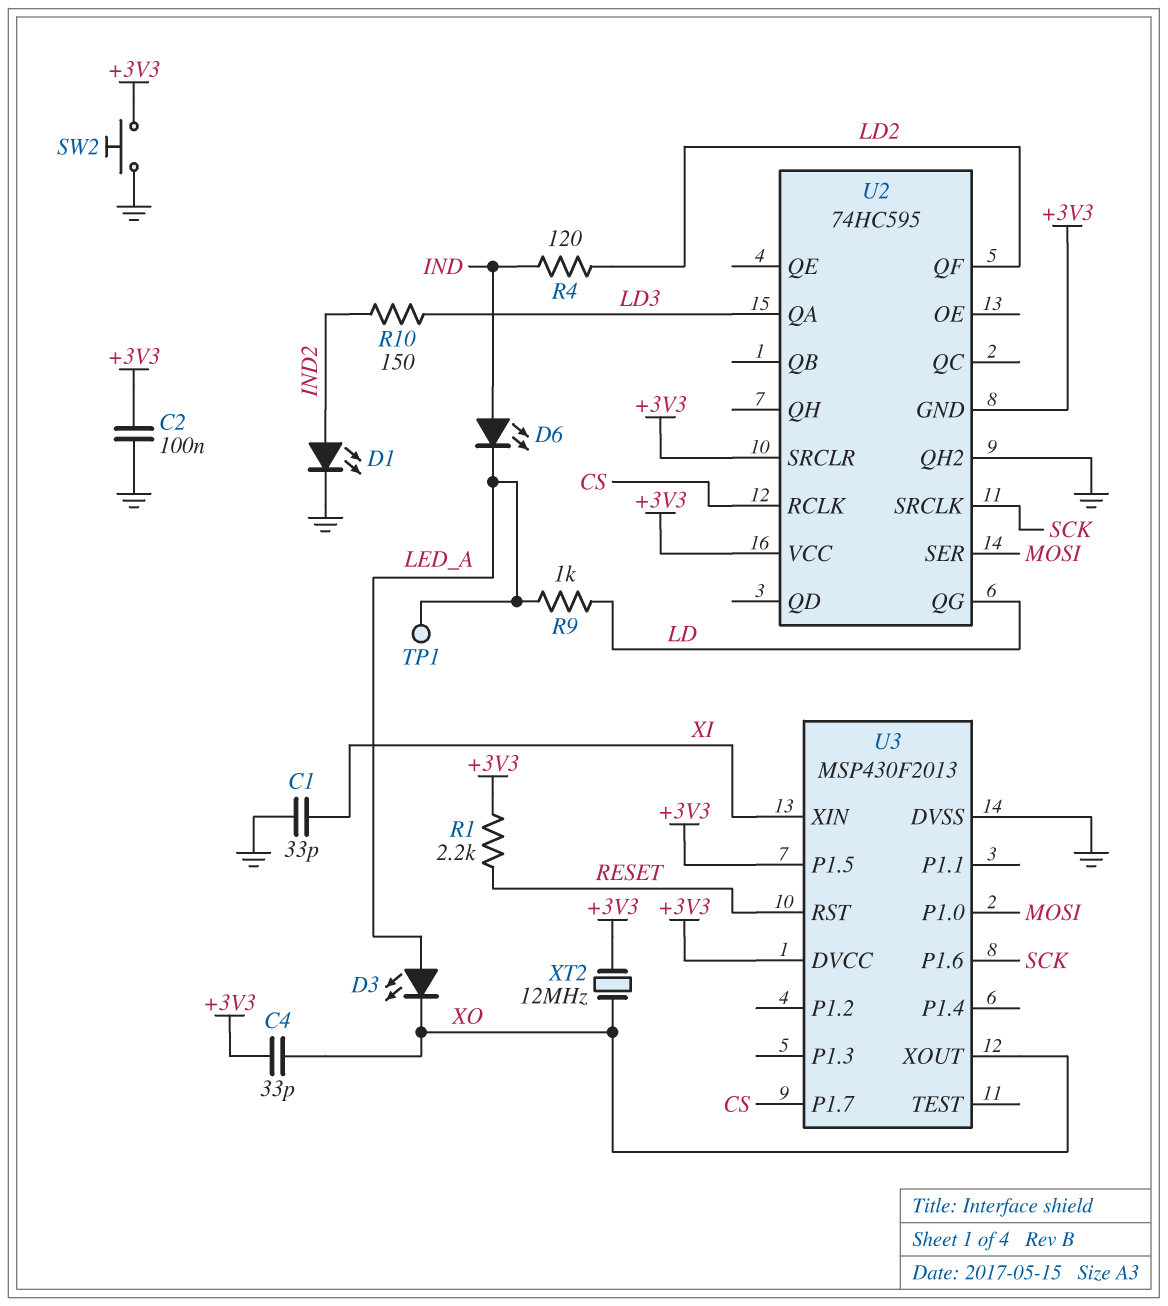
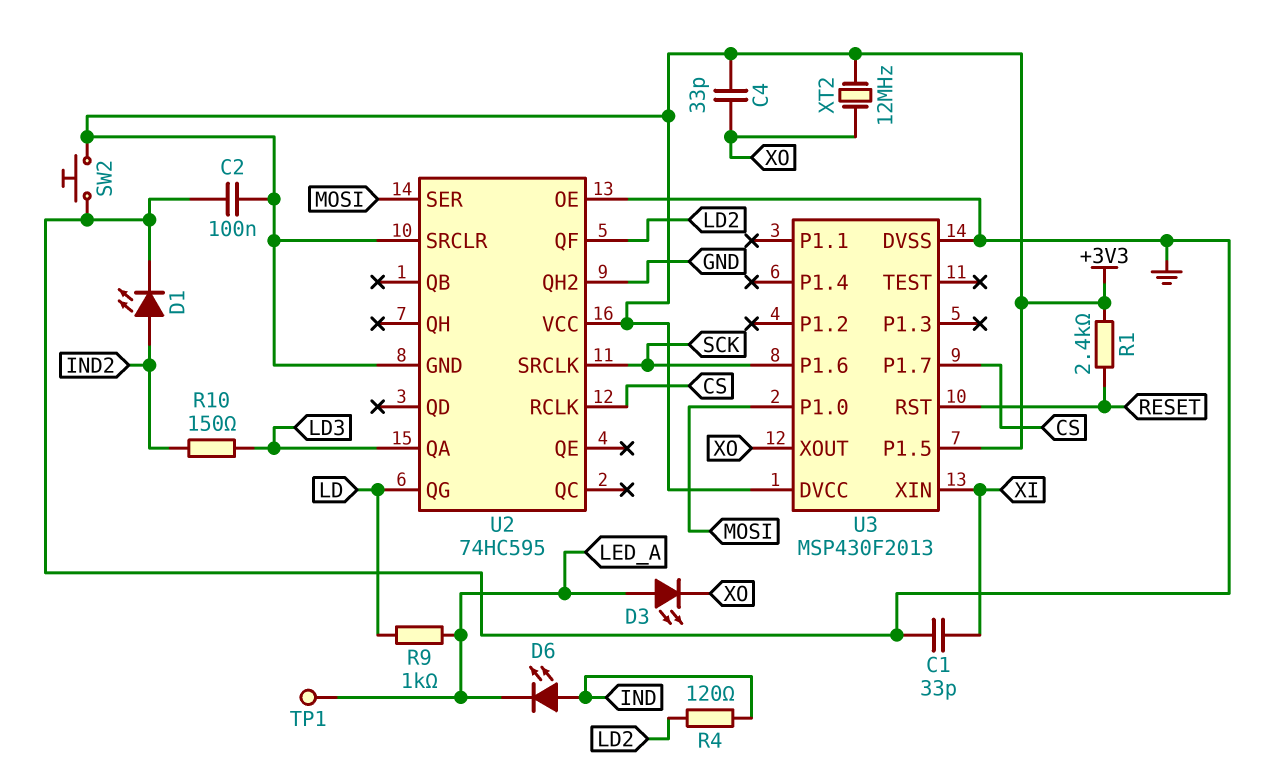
R1: 2.2k (+3V3, RESET) -> 2.4k (+3V3, RESET)
U2 pin OE: none -> GND

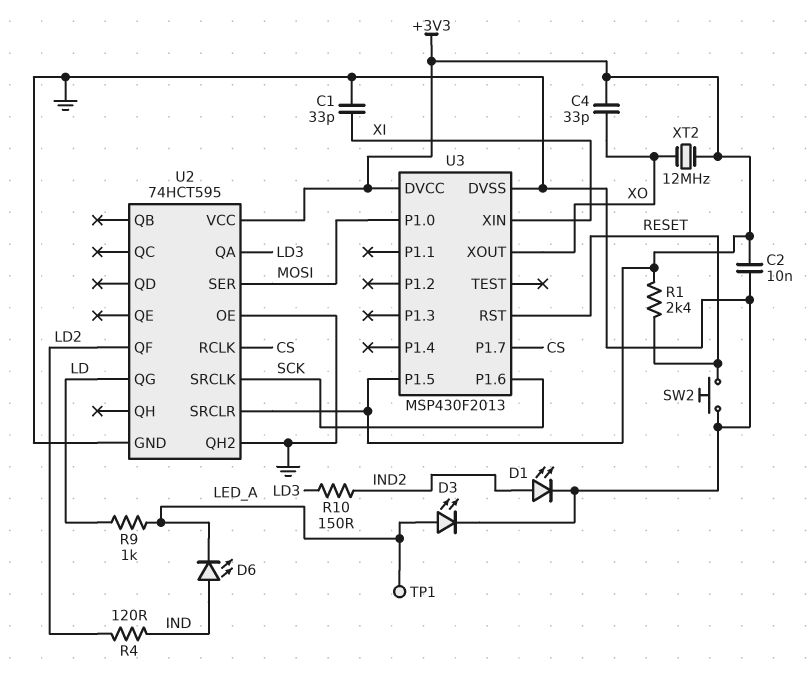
C2: 100nF (+3V3, GND) -> 10nF (+3V3, GND)
D3: LED (A LED_A, K XO) -> LED (A LED_A, K GND)
SW2: button (+3V3, GND) -> button (GND, RESET)
U2: 74HC595 -> 74HCT595
U2 pin GND: +3V3 -> GND

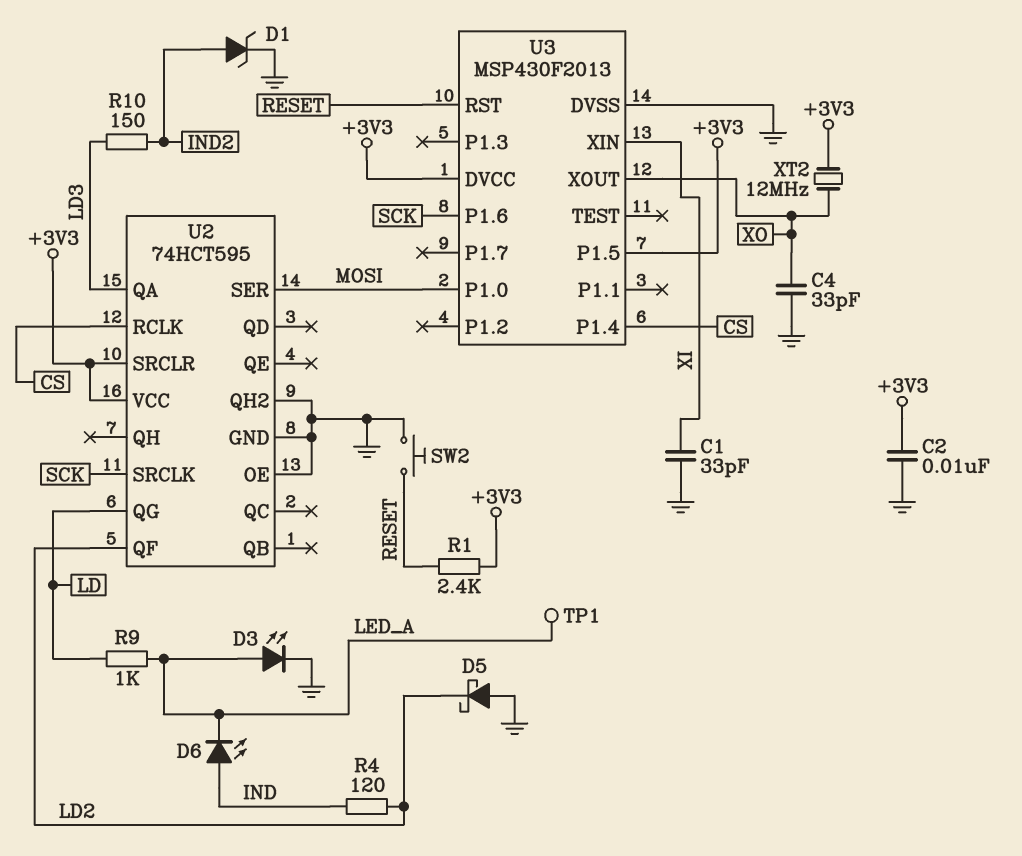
C4: 33pF (+3V3, XO) -> 33pF (GND, XO)
D1: LED (A IND2, K GND) -> zener (A IND2, K GND)
D5: none -> schottky (A GND, K LD2)
U3 pin P1.4: none -> CS
U3 pin P1.7: CS -> none

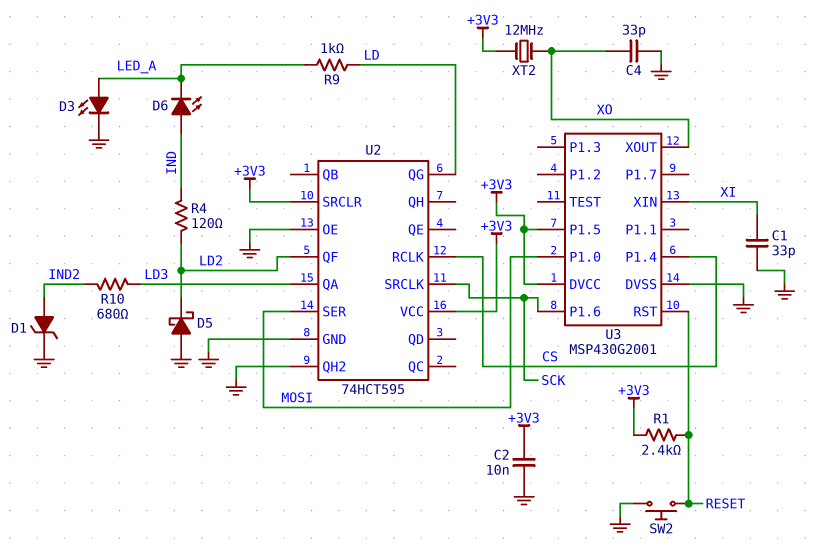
R10: 150 (IND2, LD3) -> 680 (IND2, LD3)
TP1: test point (LED_A) -> none
U3: MSP430F2013 -> MSP430G2001

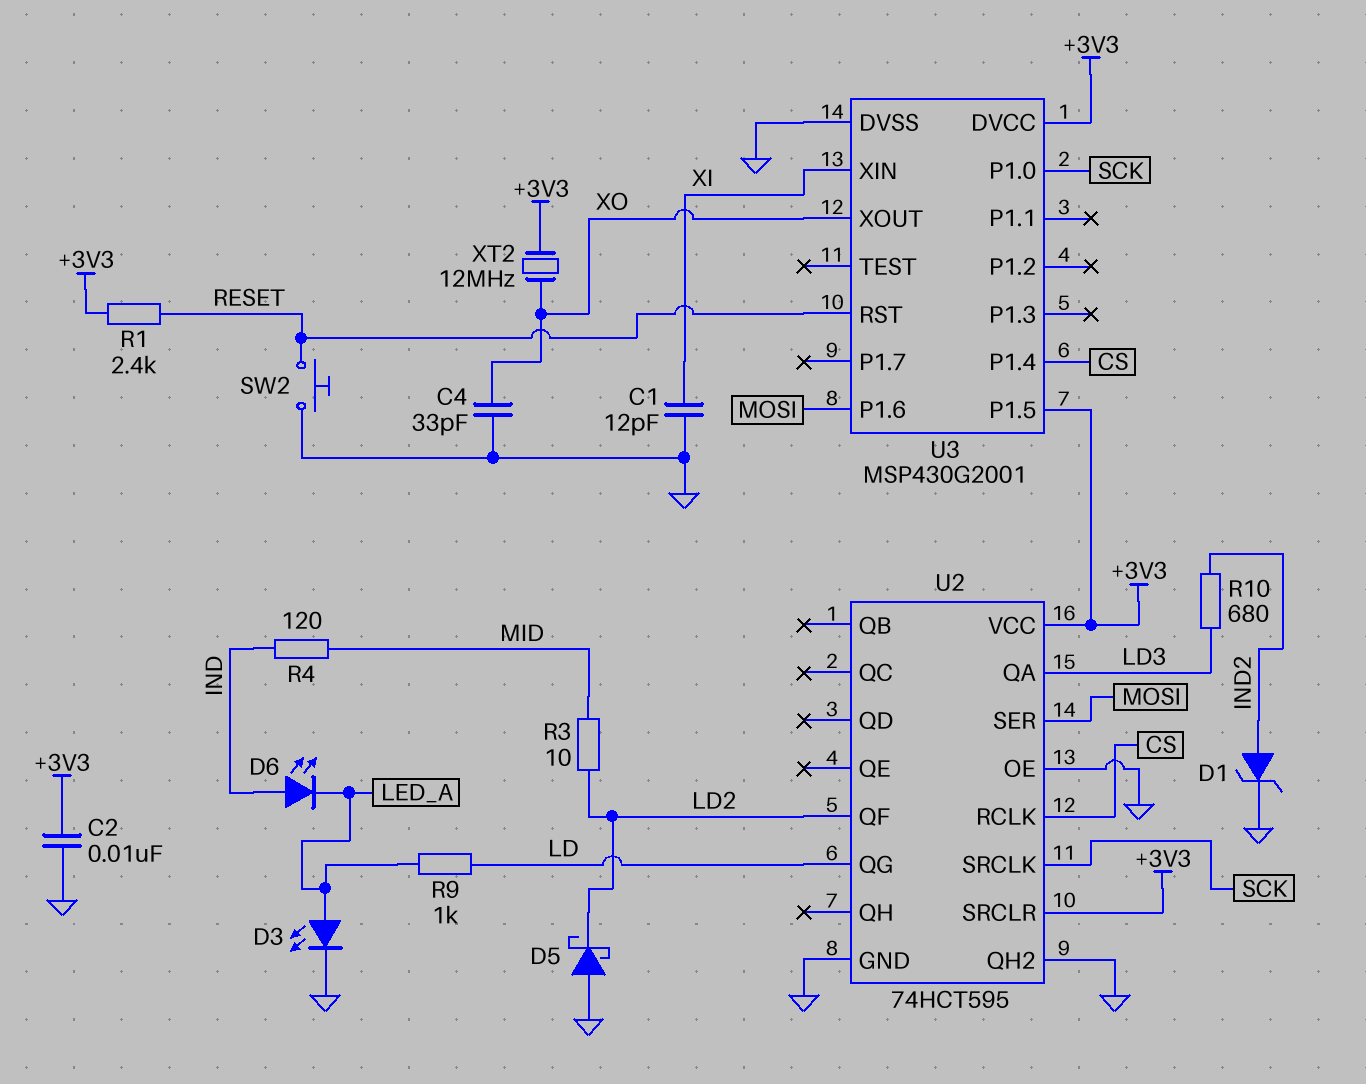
C1: 33pF (GND, XI) -> 12pF (GND, XI)
R3: none -> 10 (LD2, MID)
R4: 120 (IND, LD2) -> 120 (IND, MID)
U3 pin P1.0: MOSI -> SCK
U3 pin P1.6: SCK -> MOSI

